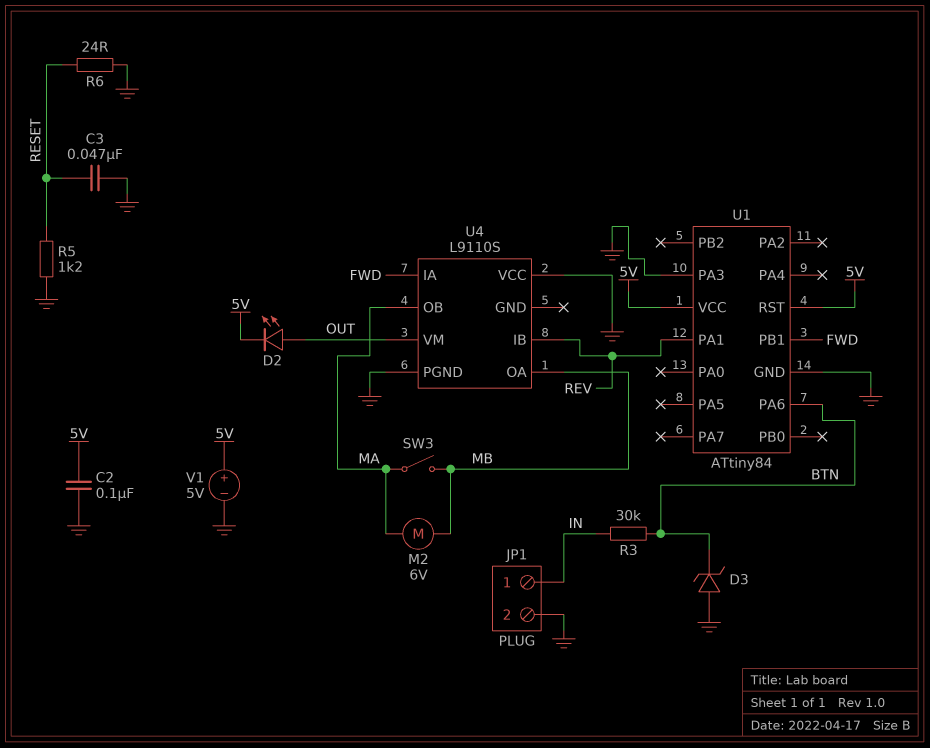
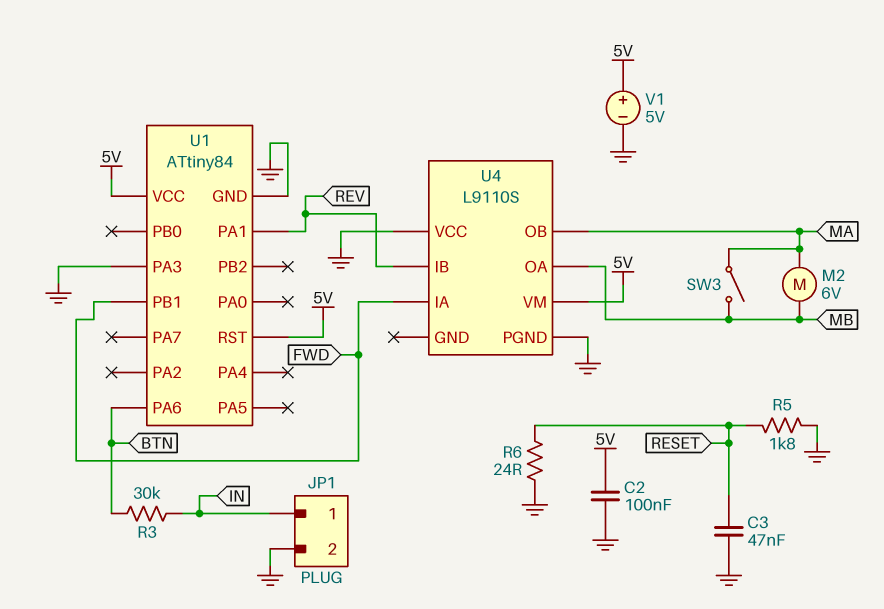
D2: LED (A OUT, K 5V) -> none
D3: zener (A GND, K BTN) -> none
R5: 1.2k (GND, RESET) -> 1.8k (GND, RESET)
U4 pin VM: OUT -> 5V

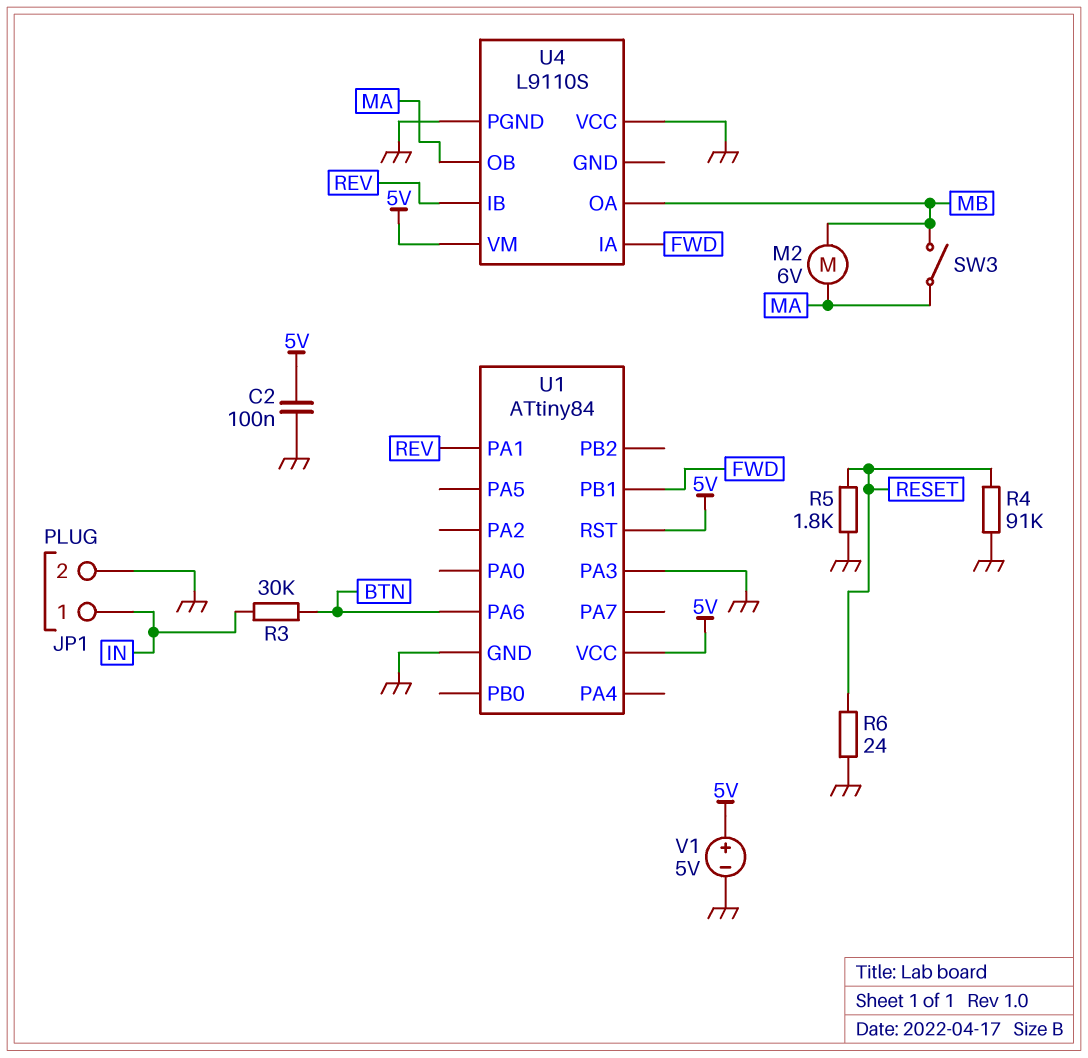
C3: 47nF (GND, RESET) -> none
R4: none -> 91k (GND, RESET)

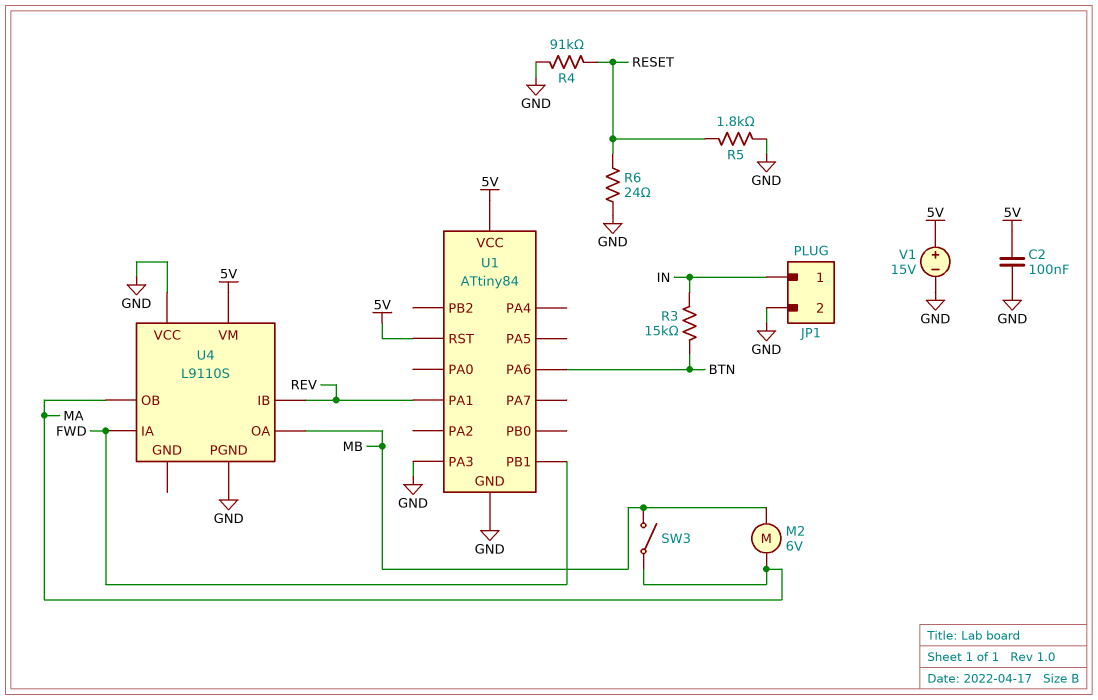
R3: 30k (BTN, IN) -> 15k (BTN, IN)
V1: 5V (plus 5V, minus GND) -> 15V (plus 5V, minus GND)

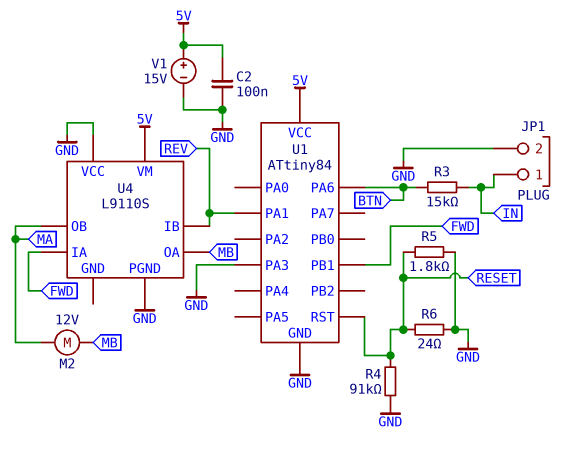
M2: motor 6V (MA, MB) -> motor 12V (MA, MB)
SW3: switch (MA, MB) -> none
U1 pin RST: 5V -> RESET

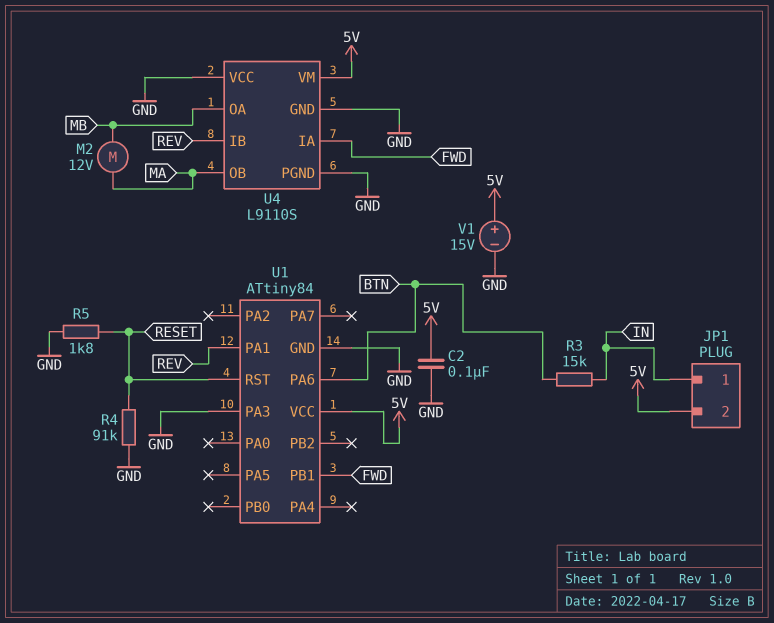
JP1 pin 2: GND -> 5V
R6: 24 (GND, RESET) -> none
U4 pin GND: none -> GND

